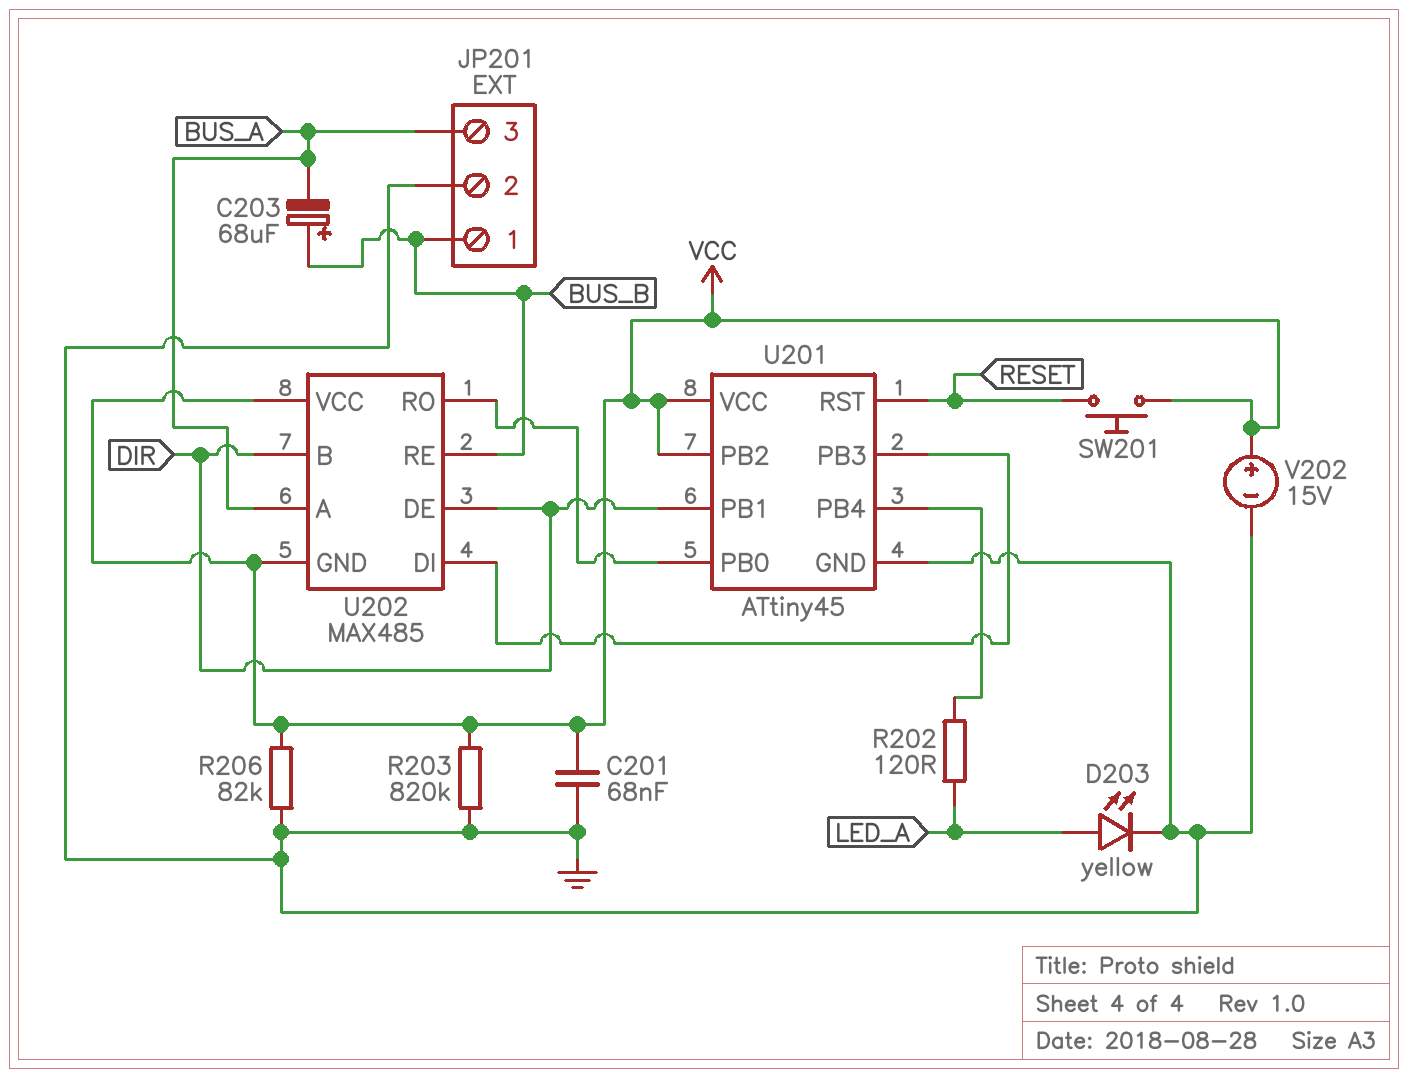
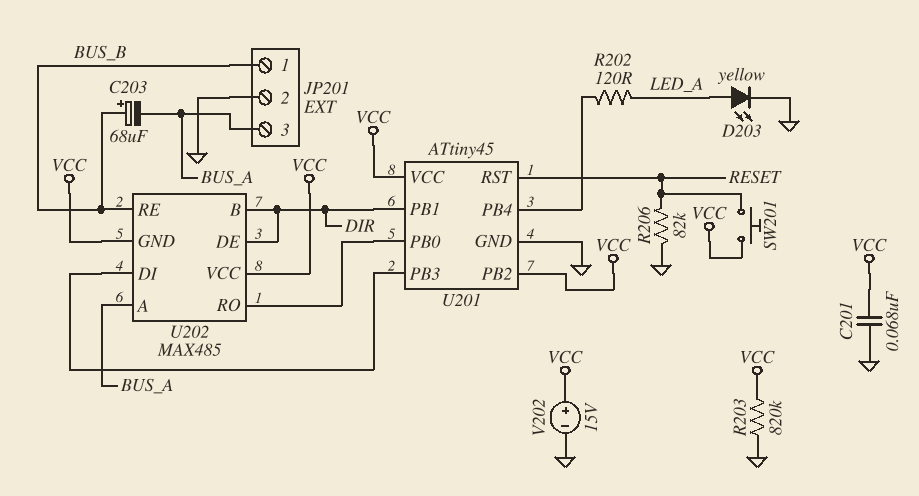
R206: 82k (GND, VCC) -> 82k (GND, RESET)

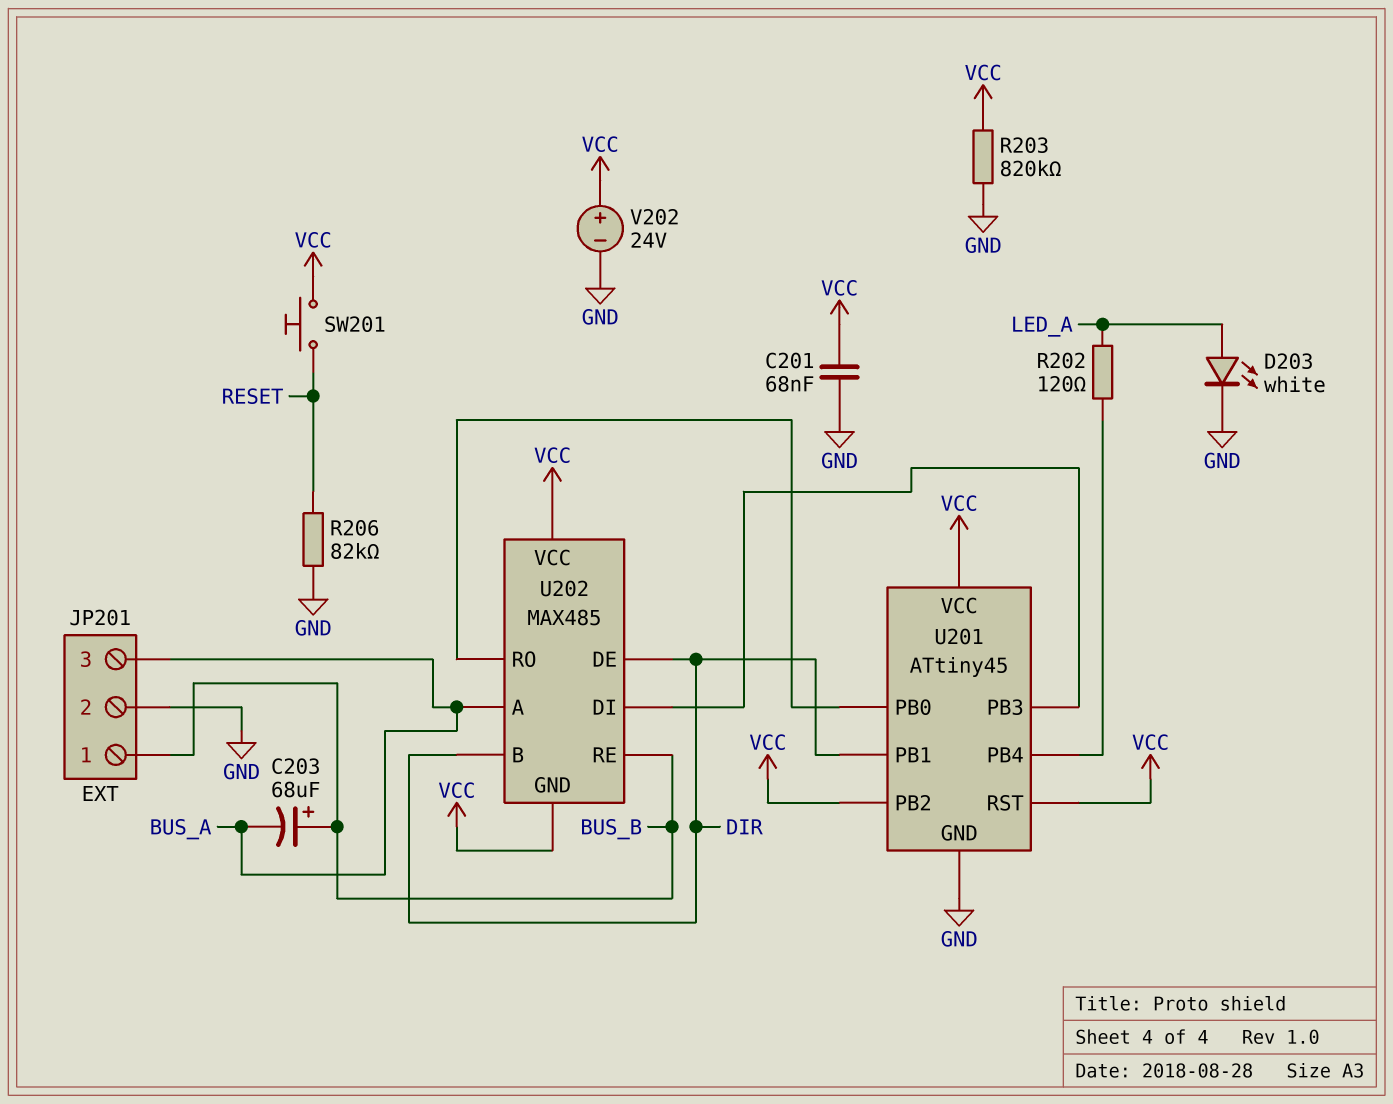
D203: LED yellow (A LED_A, K GND) -> LED white (A LED_A, K GND)
U201 pin RST: RESET -> VCC
V202: 15V (plus VCC, minus GND) -> 24V (plus VCC, minus GND)

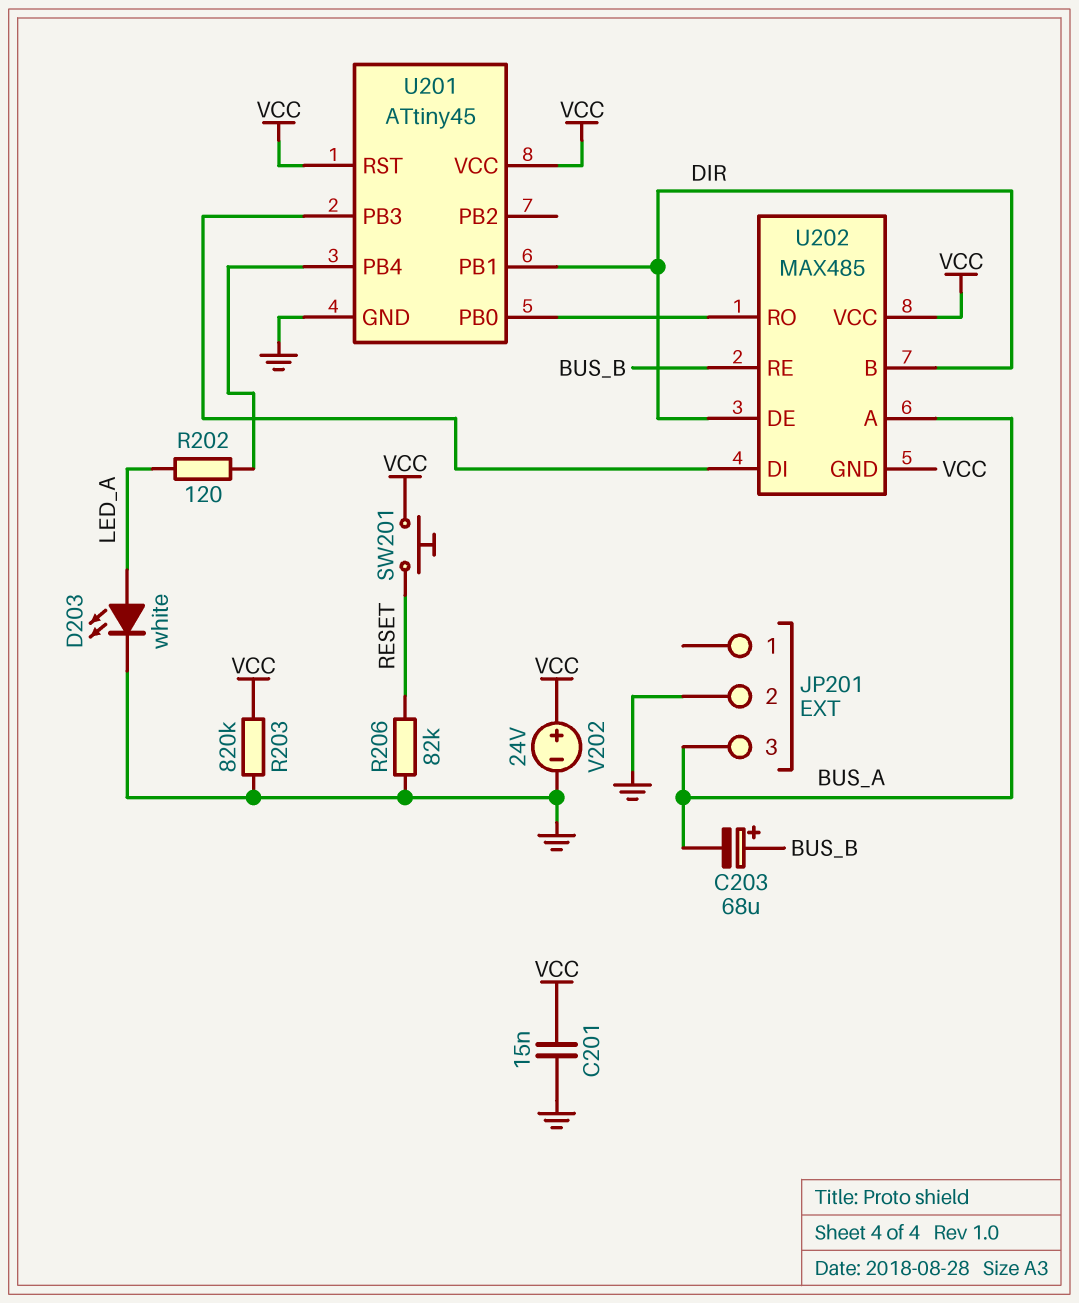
C201: 68nF (GND, VCC) -> 15nF (GND, VCC)
JP201 pin 1: BUS_B -> none
U201 pin PB2: VCC -> none

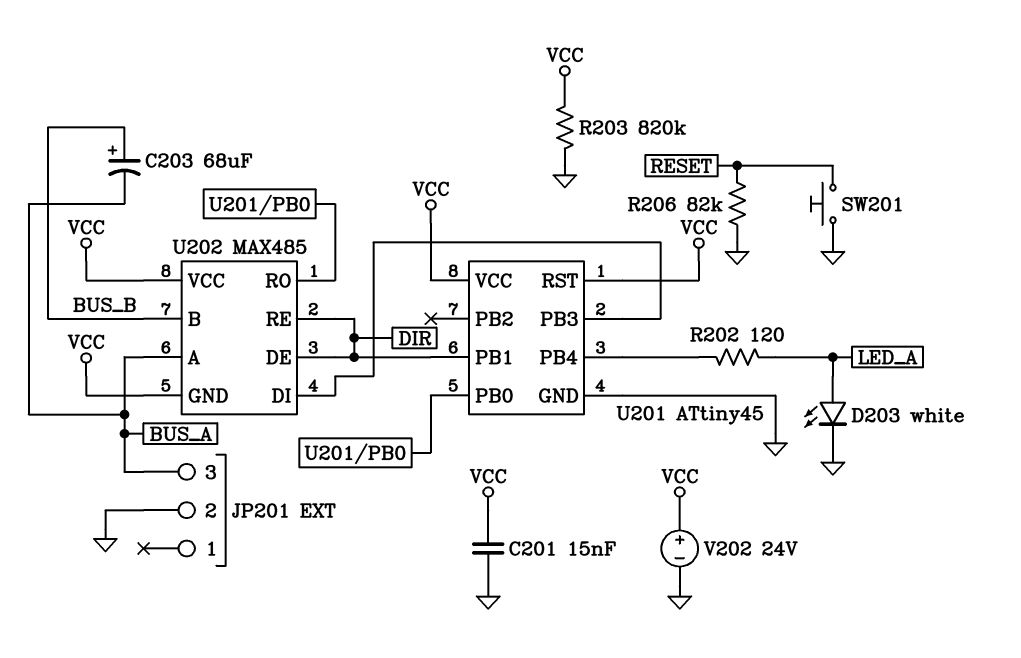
SW201: button (RESET, VCC) -> button (GND, RESET)
U202 pin B: DIR -> BUS_B
U202 pin RE: BUS_B -> DIR

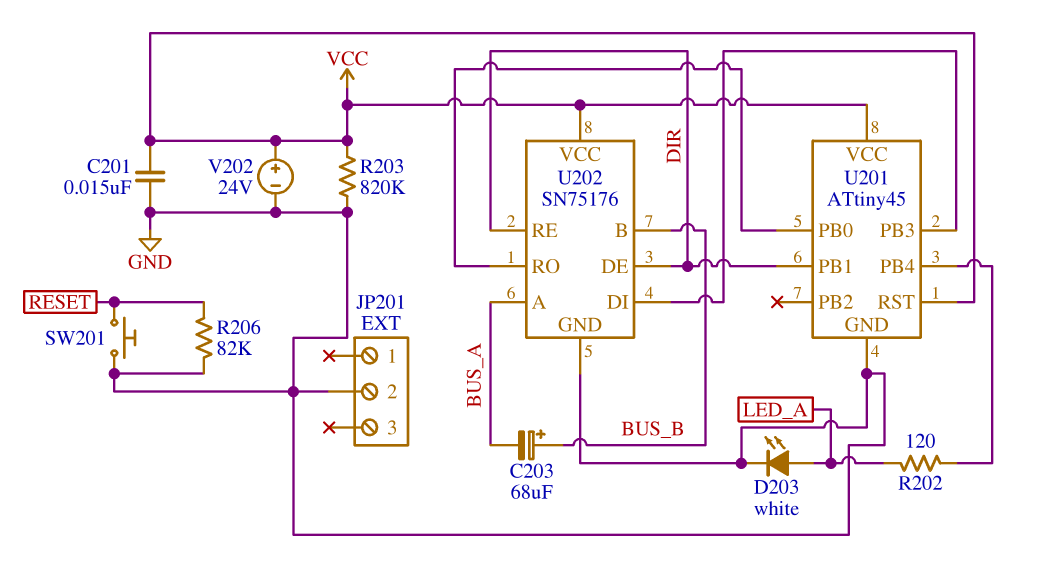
JP201 pin 3: BUS_A -> none
U202: MAX485 -> SN75176
U202 pin GND: VCC -> GND

